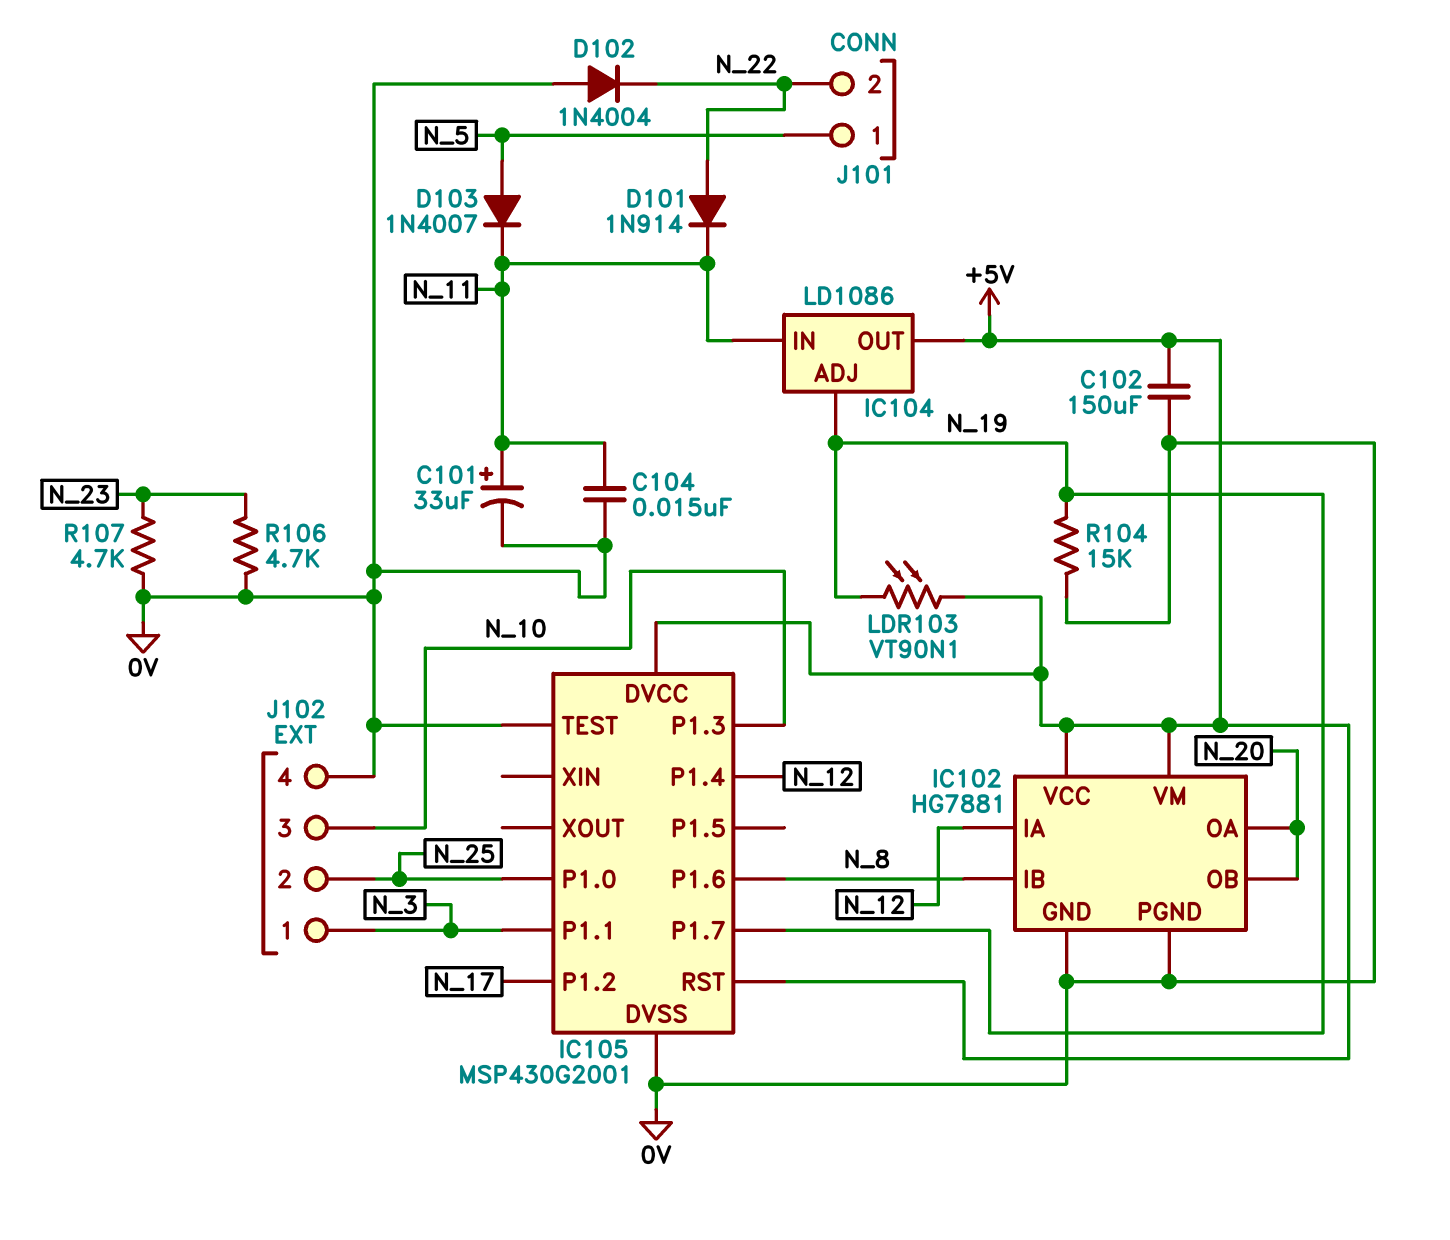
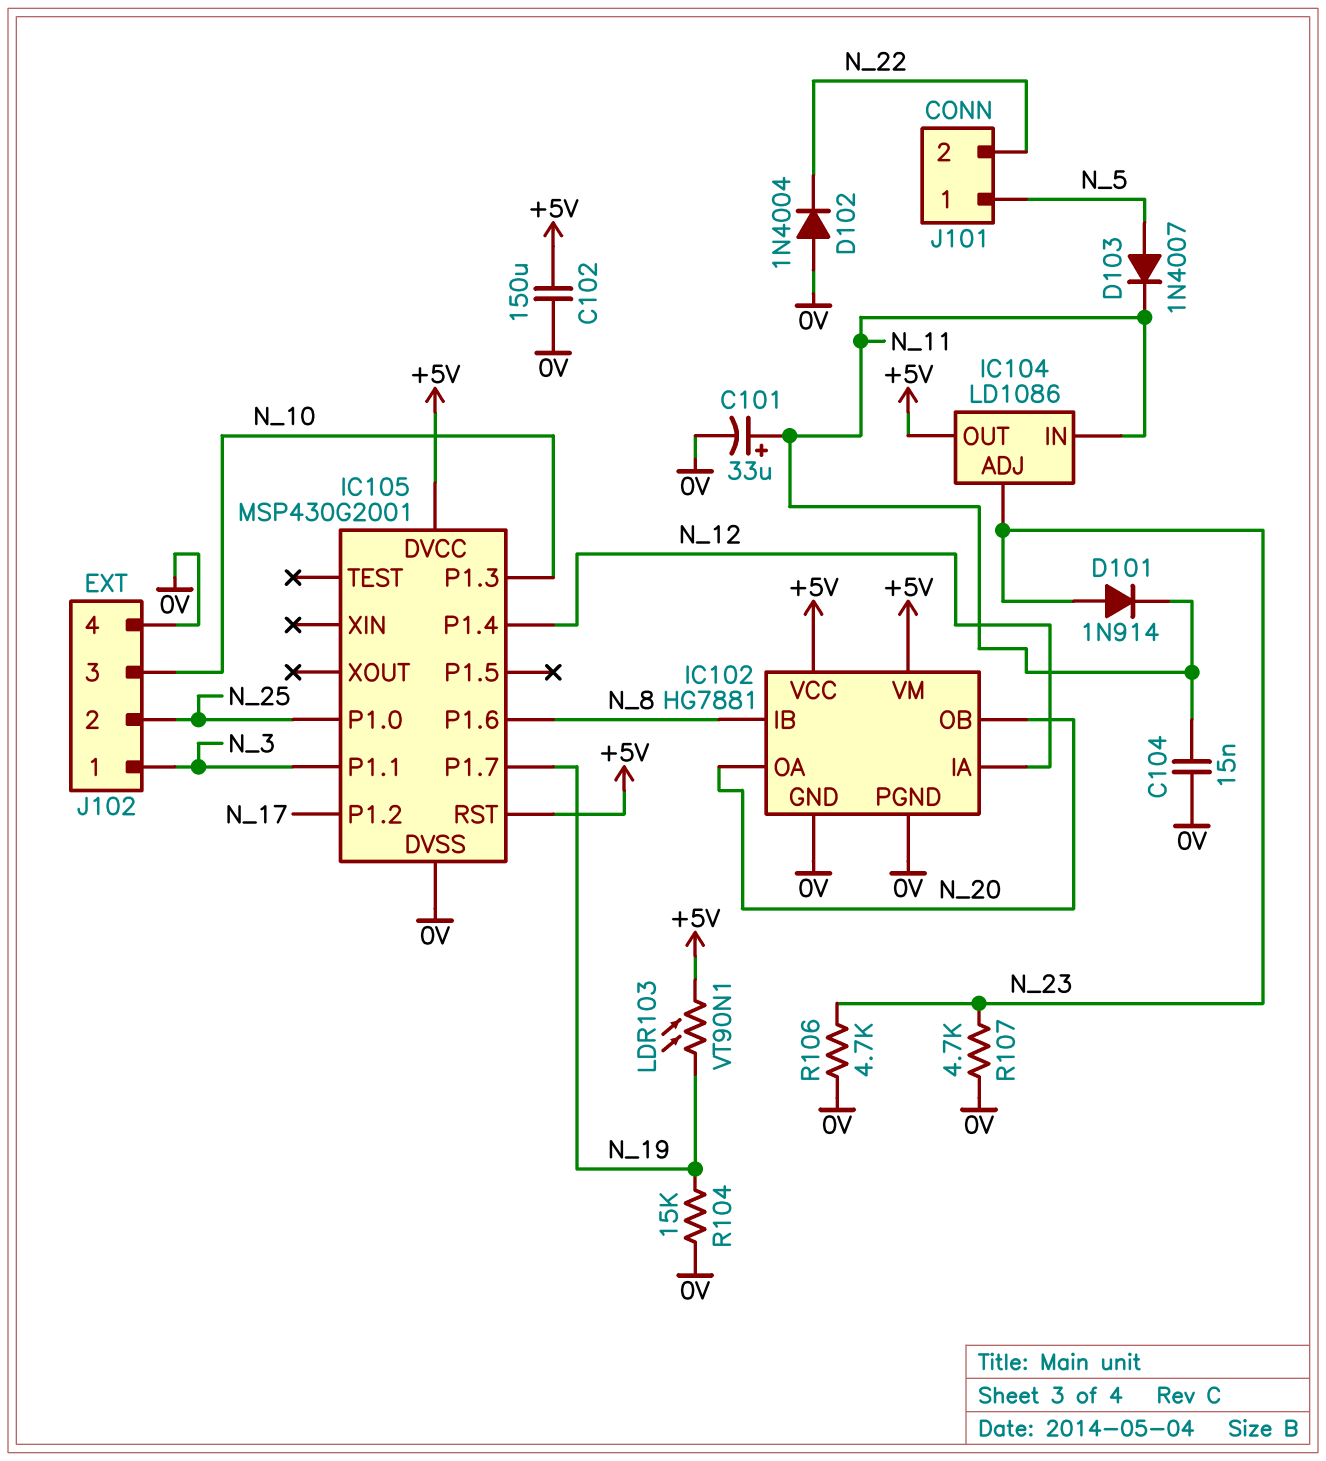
D101: diode 1N914 (A N_22, K N_11) -> diode 1N914 (A N_23, K N_11)
IC104 pin ADJ: N_19 -> N_23
IC105 pin TEST: 0V -> none

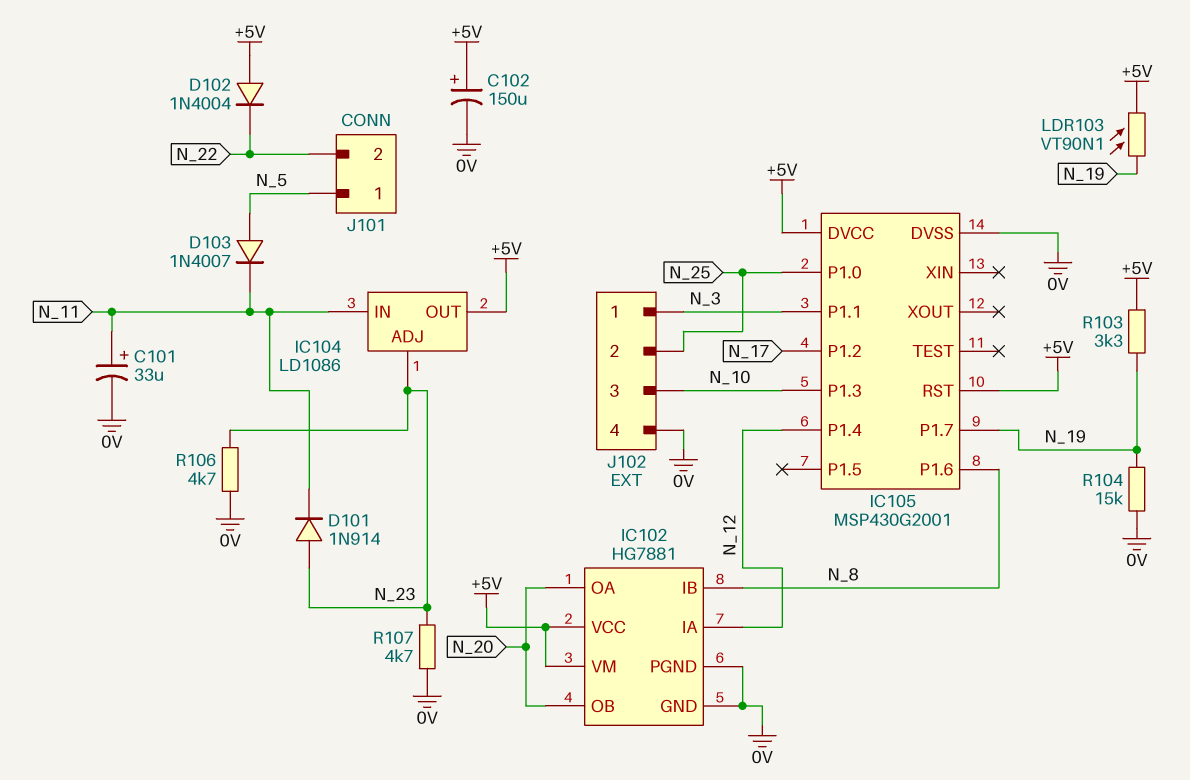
C102: 150uF (+5V, 0V) -> 150uF (plus +5V, minus 0V)
C104: 15nF (0V, N_11) -> none
D102: diode 1N4004 (A 0V, K N_22) -> diode 1N4004 (A +5V, K N_22)
R103: none -> 3.3k (+5V, N_19)

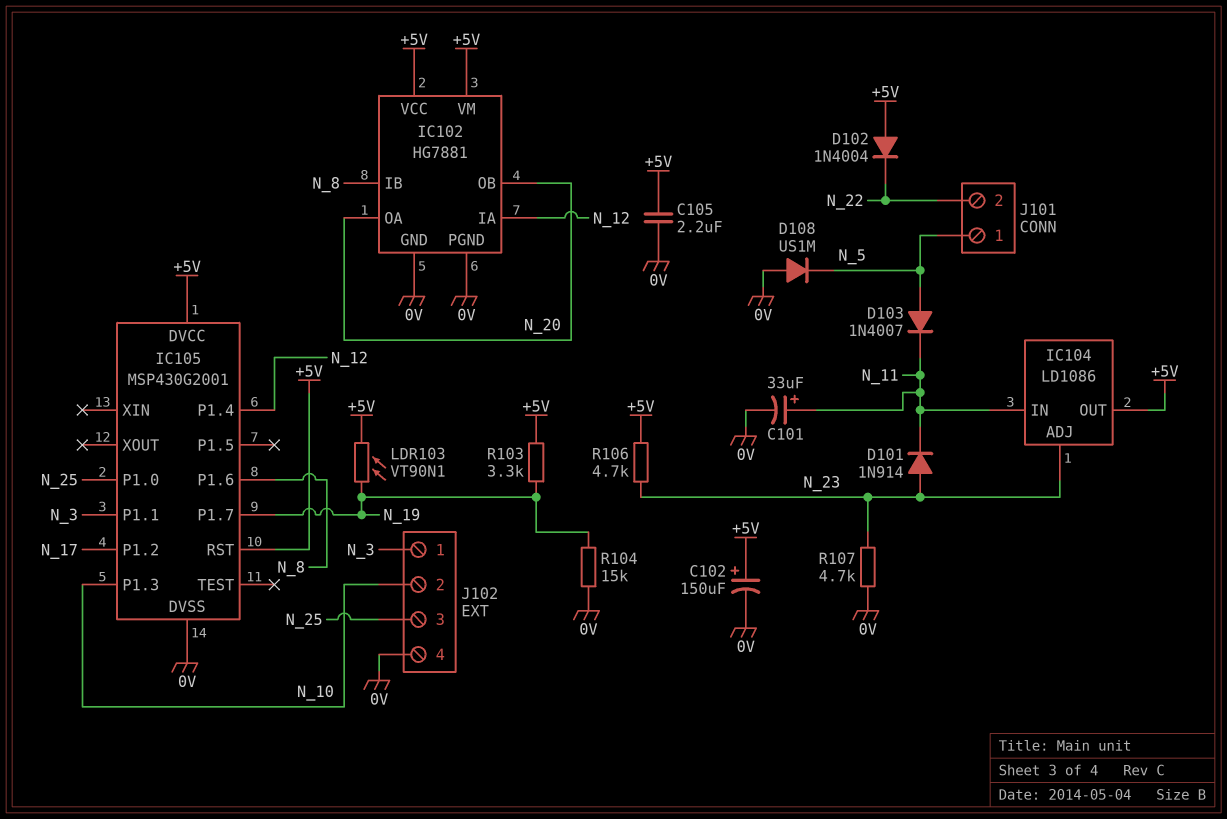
C105: none -> 2.2uF (+5V, 0V)
D108: none -> diode US1M (A 0V, K N_5)
J102 pin 2: N_25 -> N_10
J102 pin 3: N_10 -> N_25
R106: 4.7k (0V, N_23) -> 4.7k (+5V, N_23)

